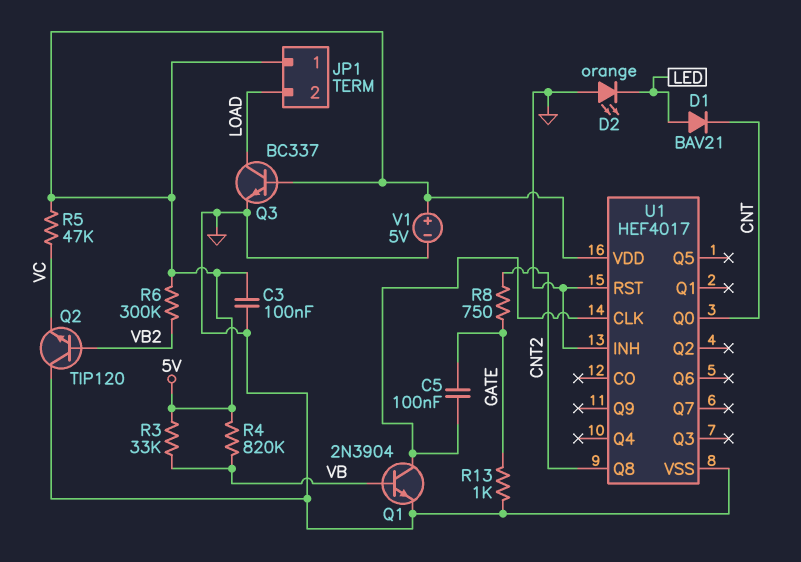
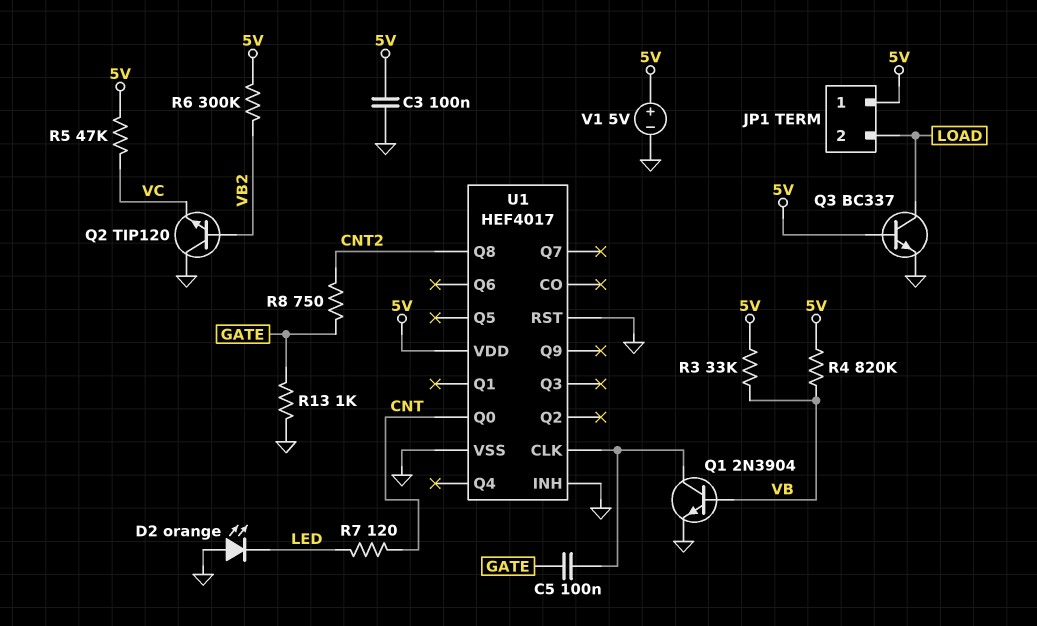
D1: diode BAV21 (A LED, K CNT) -> none
R7: none -> 120 (CNT, LED)

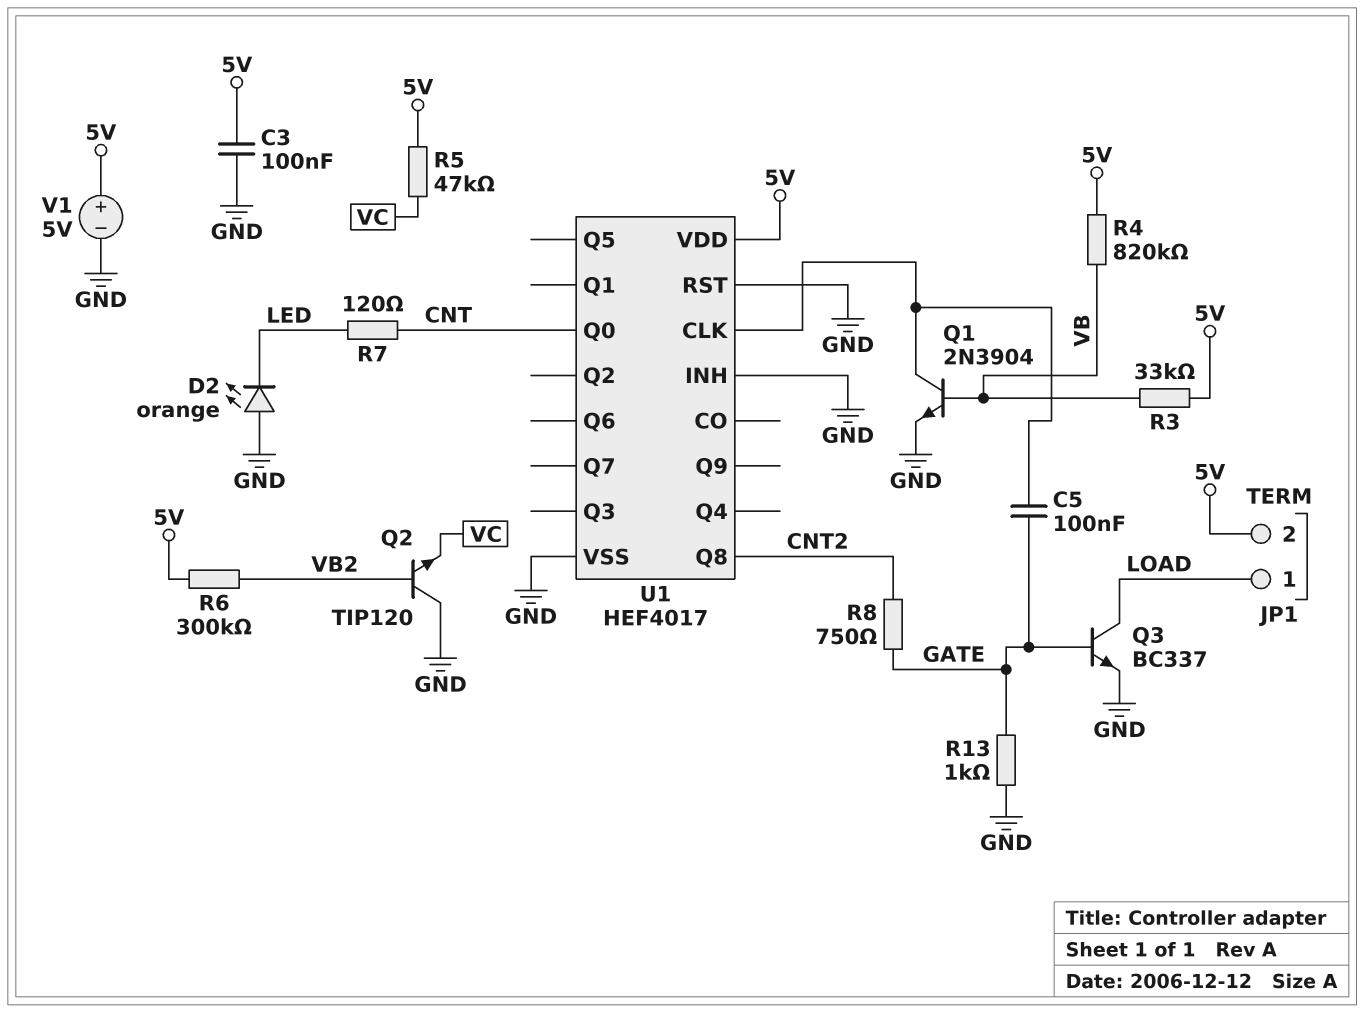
JP1 pin 1: 5V -> LOAD
JP1 pin 2: LOAD -> 5V
Q3: NPN BC337 (B 5V, C LOAD, E GND) -> NPN BC337 (B GATE, C LOAD, E GND)

